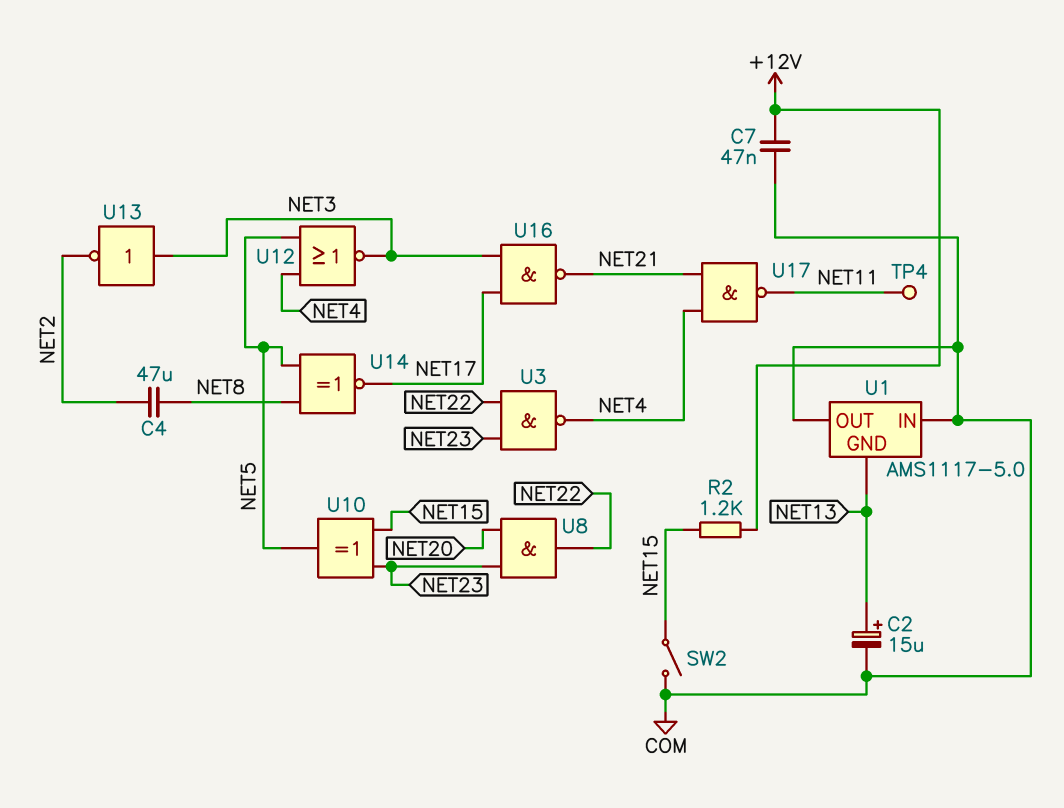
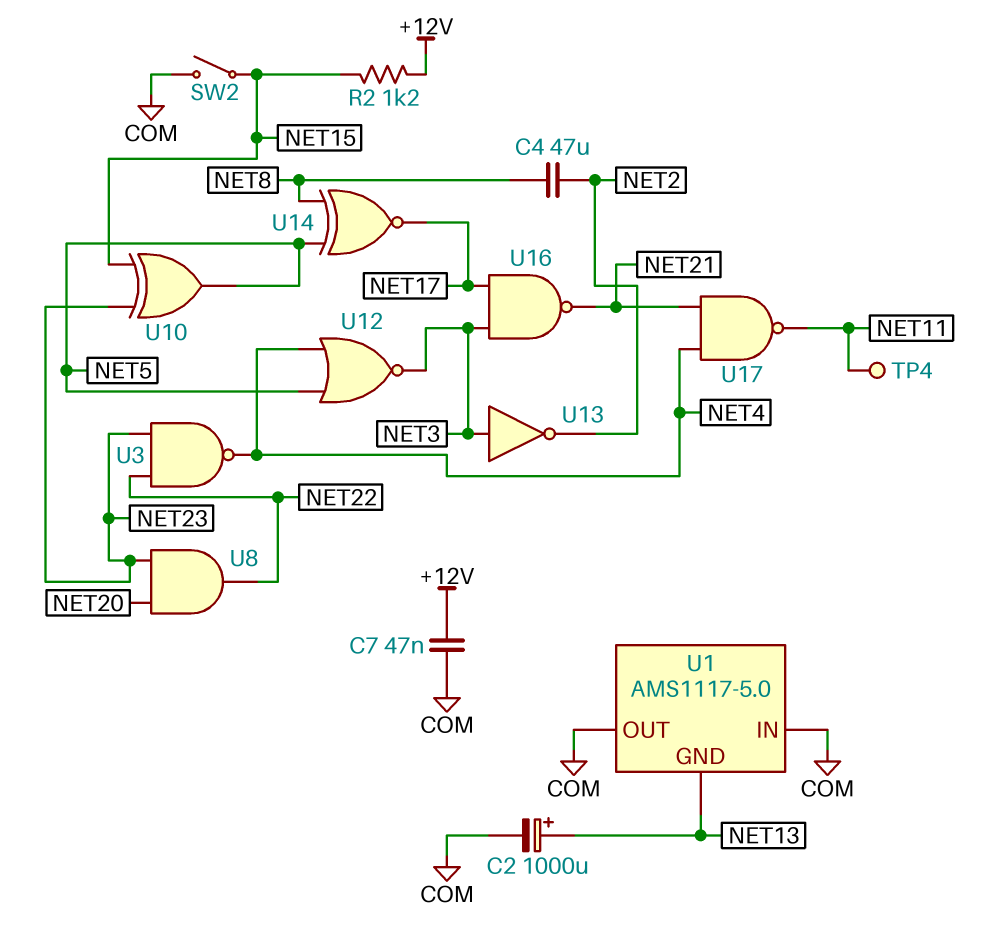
C2: 15uF (plus NET13, minus COM) -> 1000uF (plus NET13, minus COM)

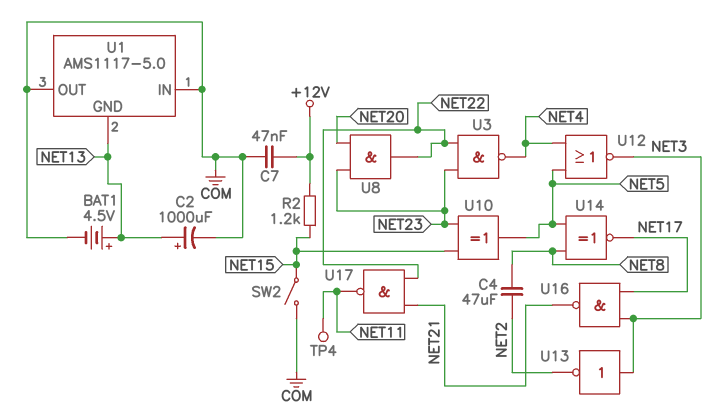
BAT1: none -> 4.5V (plus NET13, minus COM)
U17: NAND (in NET4, in NET21, out NET11) -> NAND (in NET21, in NET22, out NET11)

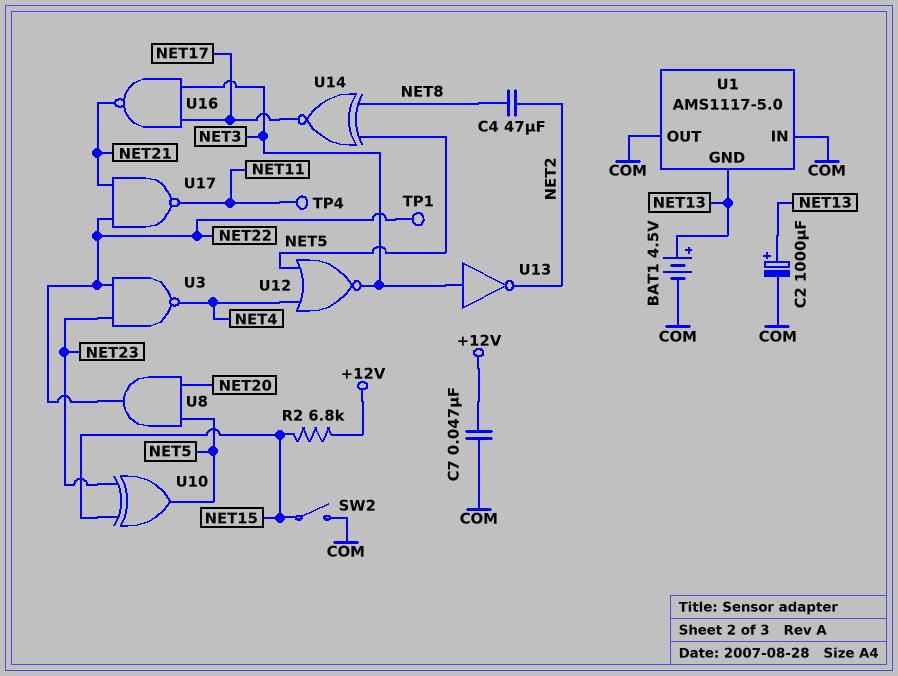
R2: 1.2k (+12V, NET15) -> 6.8k (+12V, NET15)
TP1: none -> test point (NET22)
U8: AND (in NET20, in NET23, out NET22) -> AND (in NET5, in NET20, out NET22)

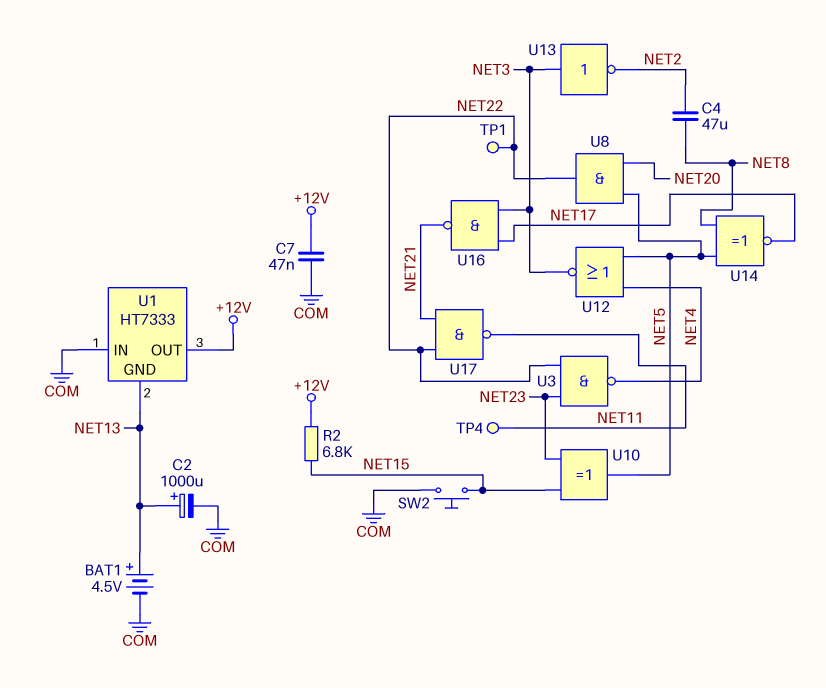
SW2: switch (COM, NET15) -> button (COM, NET15)
U1: AMS1117-5.0 -> HT7333
U1 pin OUT: COM -> +12V

